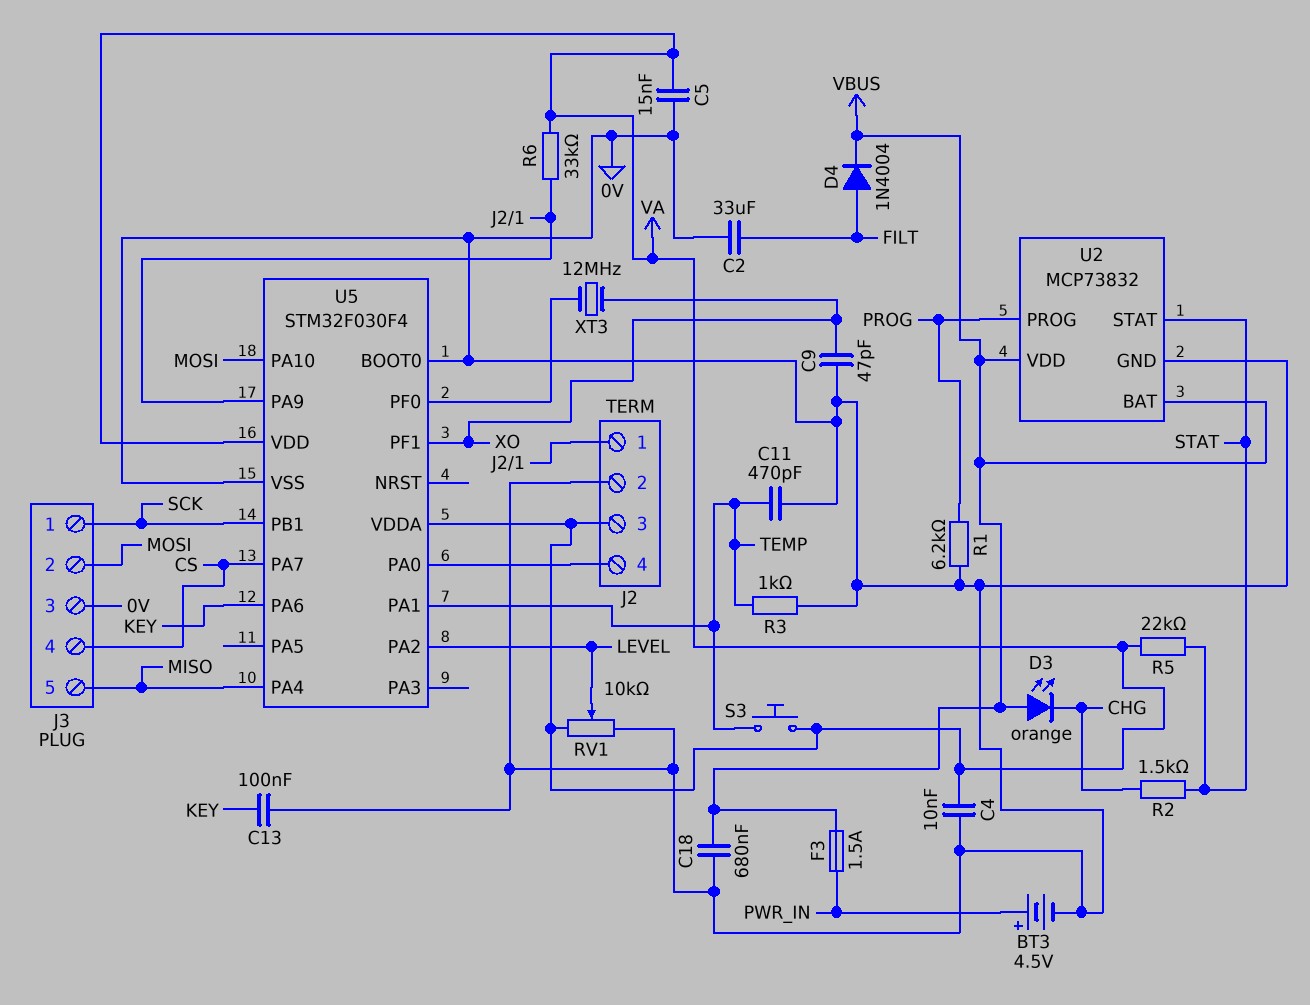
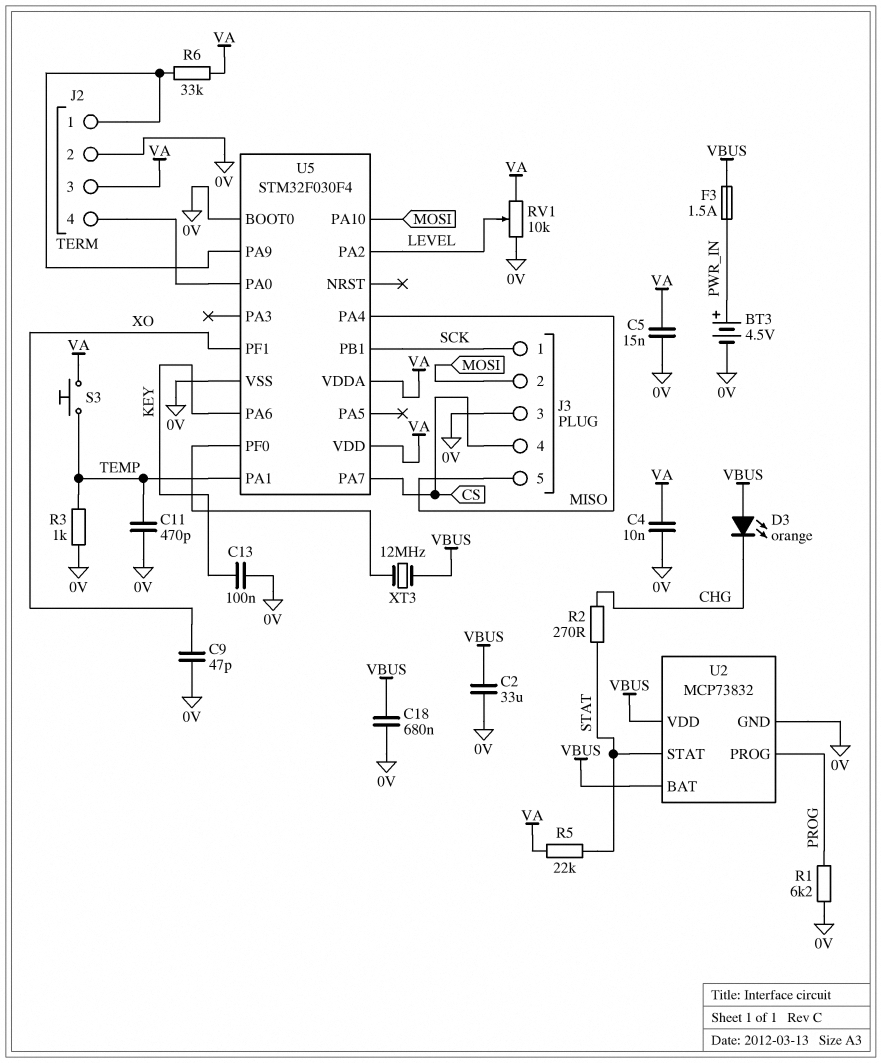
C2: 33uF (0V, FILT) -> 33uF (0V, VBUS)
D4: diode 1N4004 (A FILT, K VBUS) -> none
R2: 1.5k (CHG, STAT) -> 270 (CHG, STAT)
XT3: 12MHz (U5/PF0, XO) -> 12MHz (U5/PF0, VBUS)

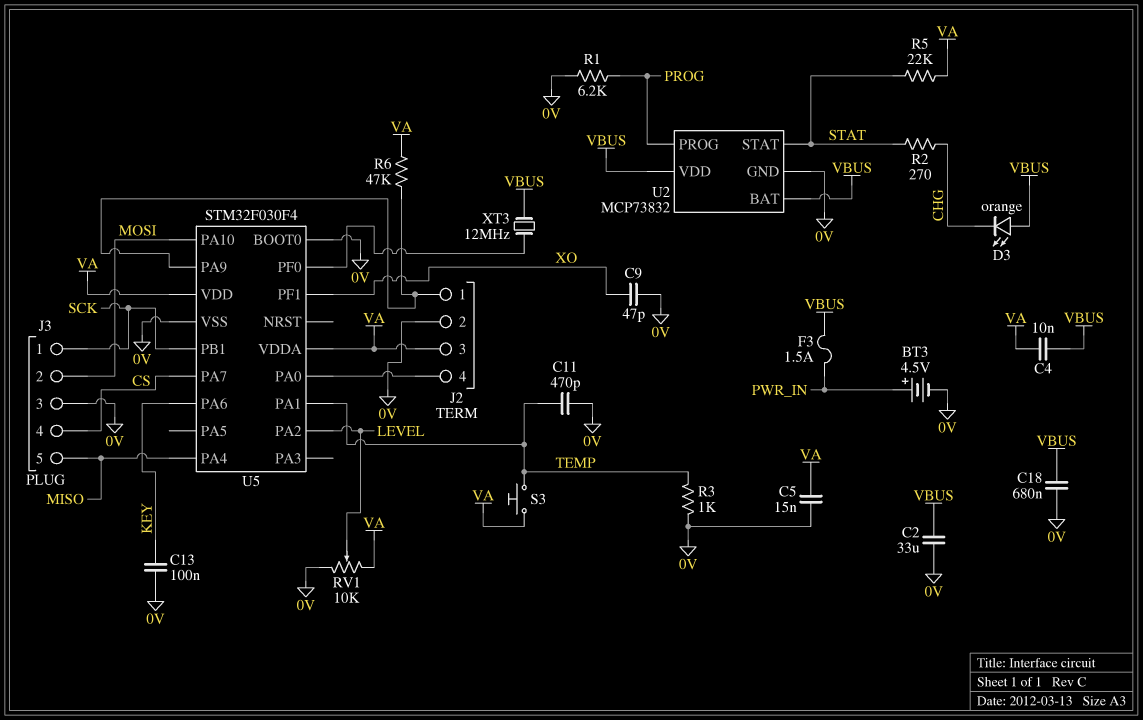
C4: 10nF (0V, VA) -> 10nF (VA, VBUS)
R6: 33k (J2/1, VA) -> 47k (J2/1, VA)

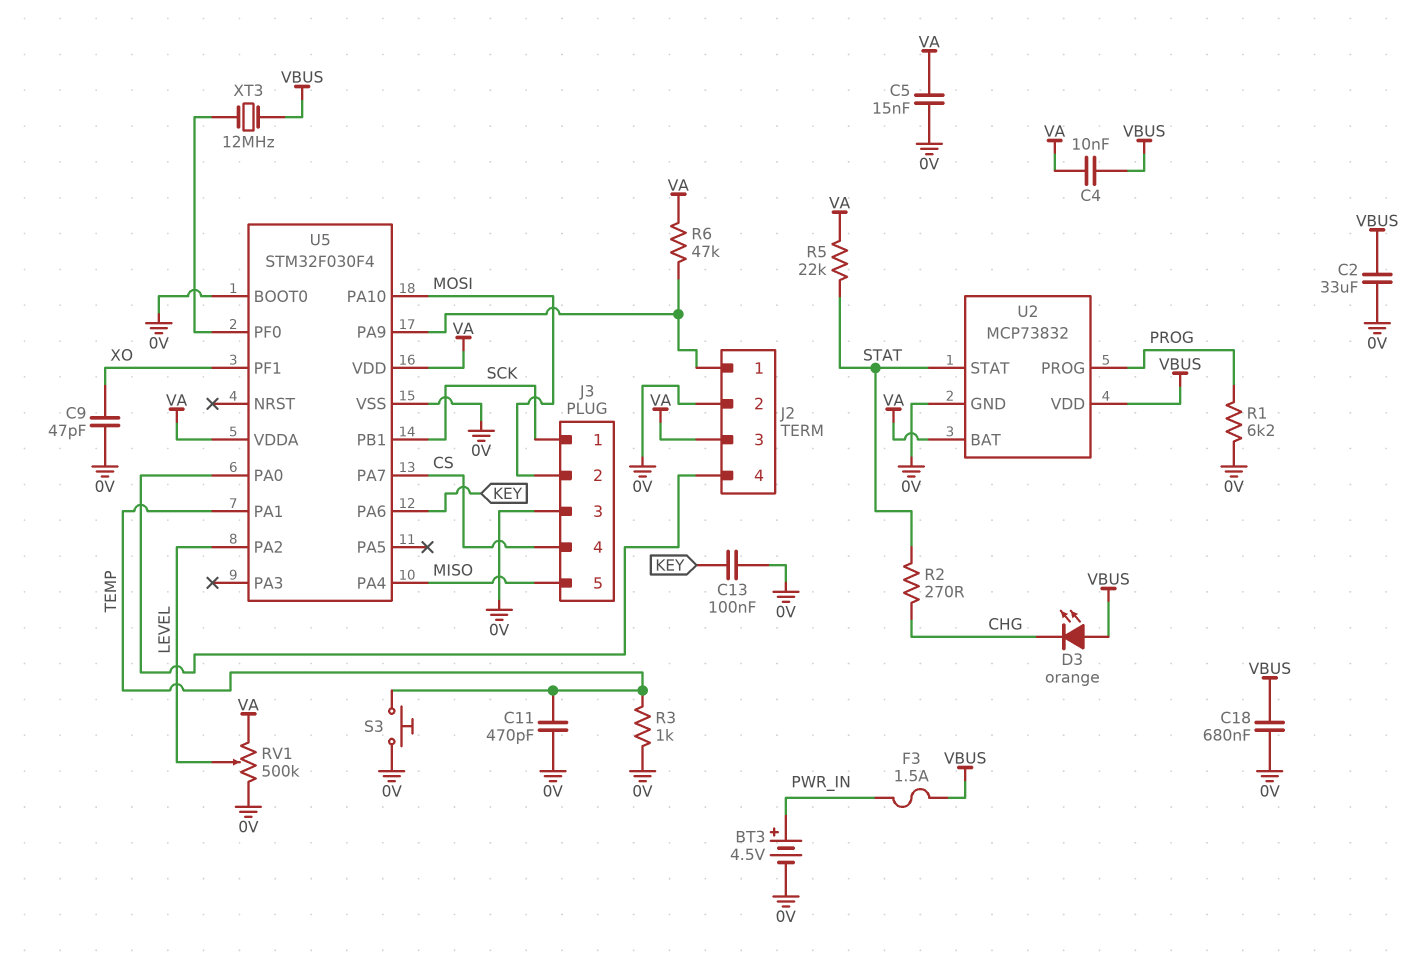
RV1: 10k (0V, VA, wiper LEVEL) -> 500k (0V, VA, wiper LEVEL)
S3: button (TEMP, VA) -> button (0V, TEMP)
U2 pin BAT: VBUS -> VA

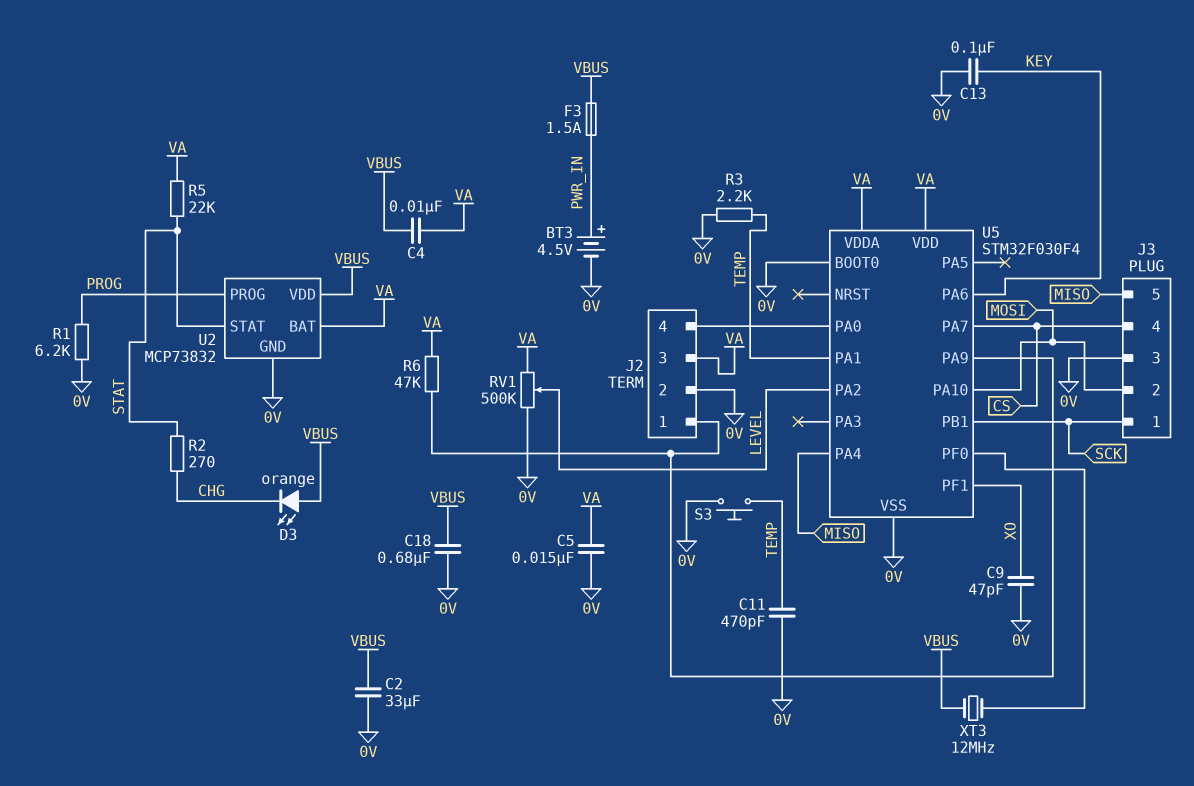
R3: 1k (0V, TEMP) -> 2.2k (0V, TEMP)

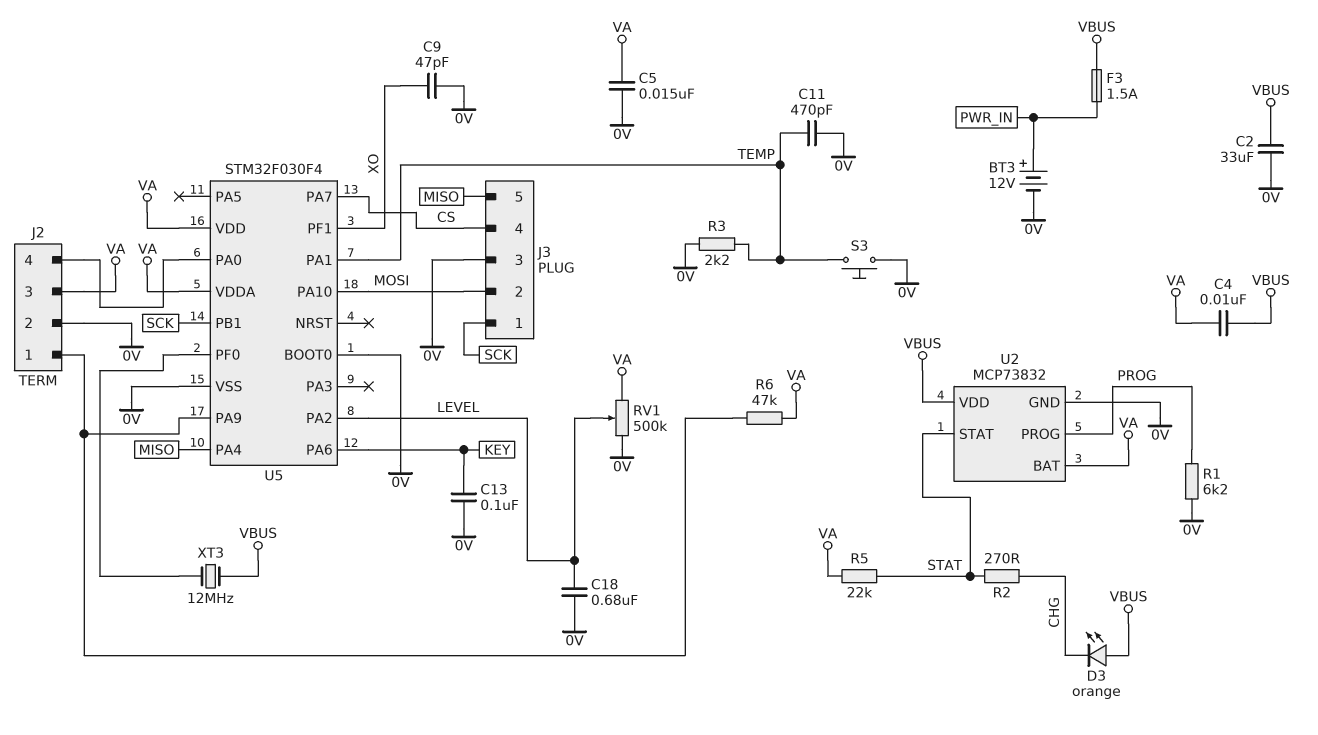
BT3: 4.5V (plus PWR_IN, minus 0V) -> 12V (plus PWR_IN, minus 0V)
C18: 680nF (0V, VBUS) -> 680nF (0V, LEVEL)

